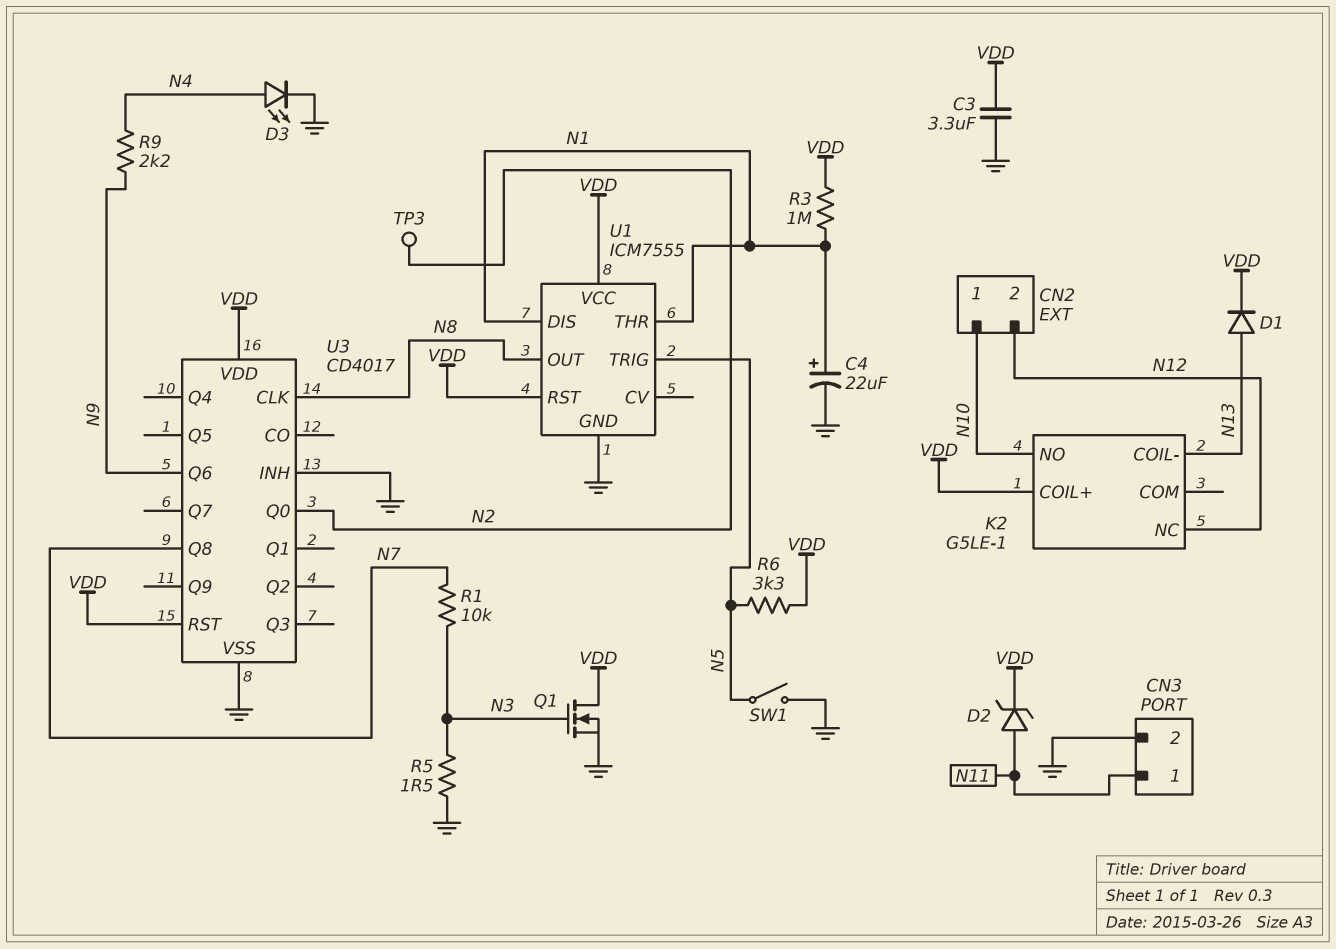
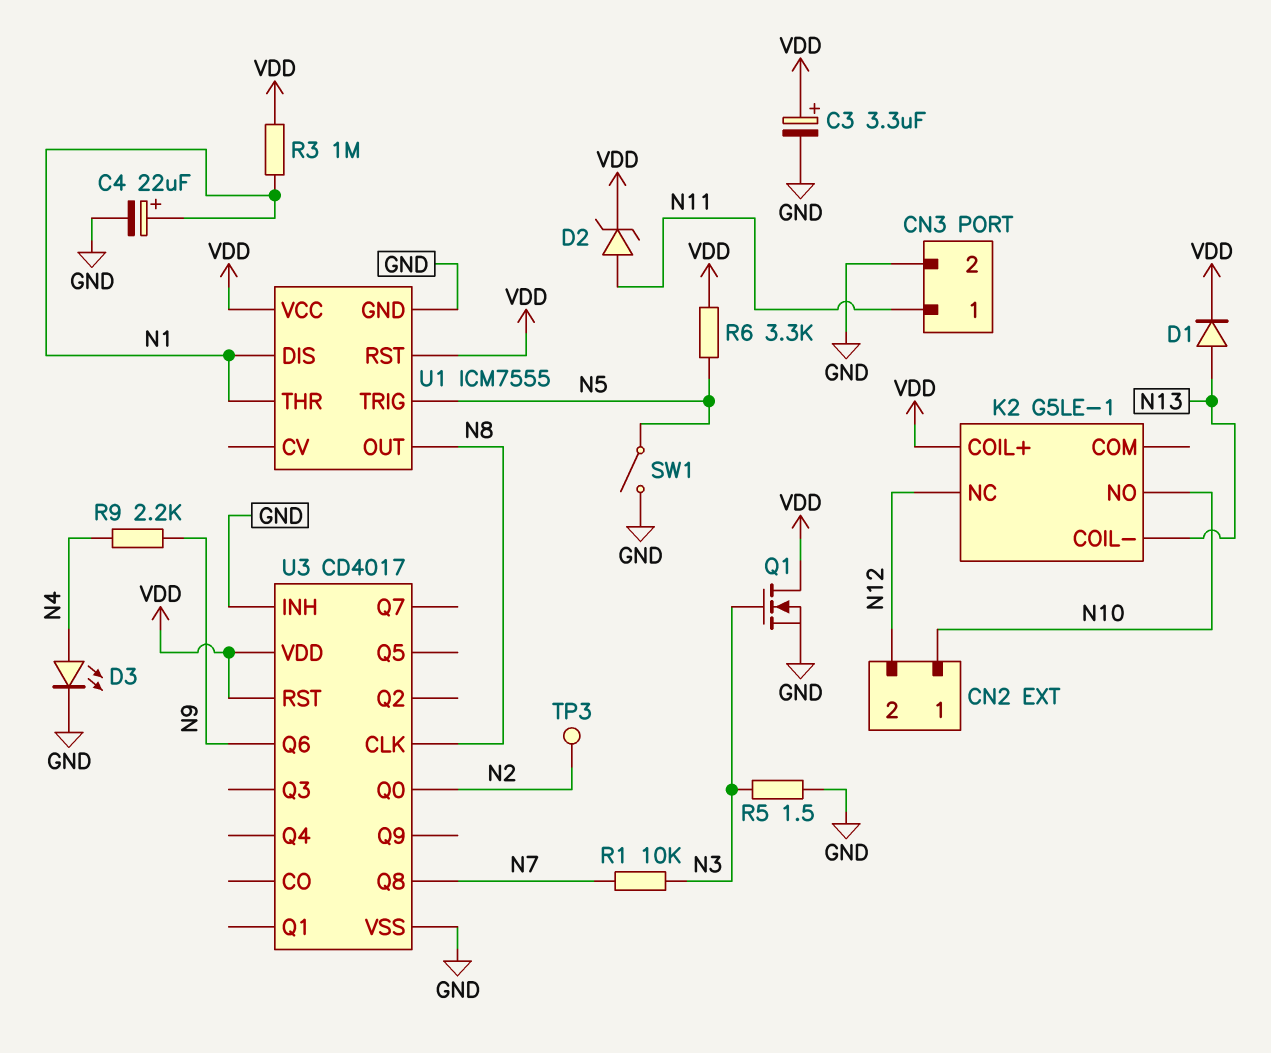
C3: 3.3uF (GND, VDD) -> 3.3uF (plus VDD, minus GND)

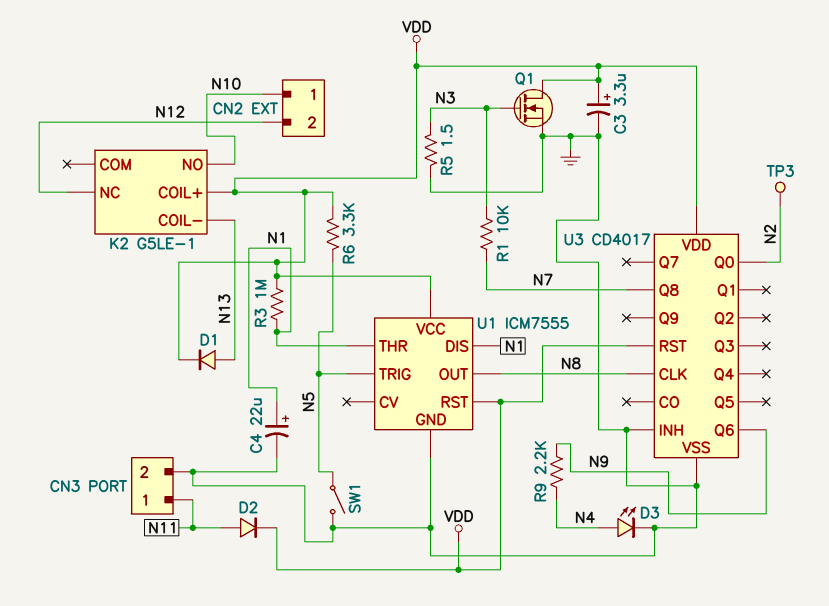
D2: zener (A N11, K VDD) -> diode (A N11, K VDD)

